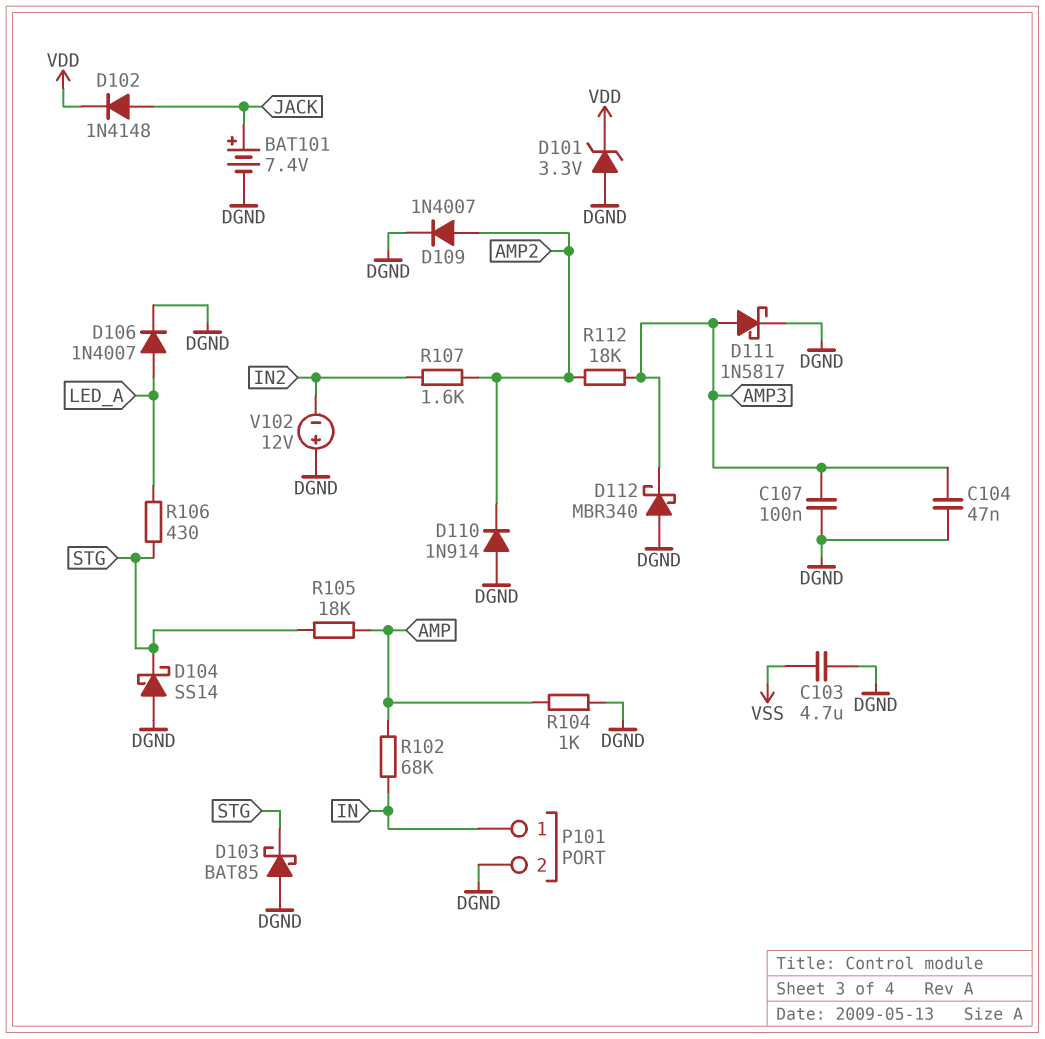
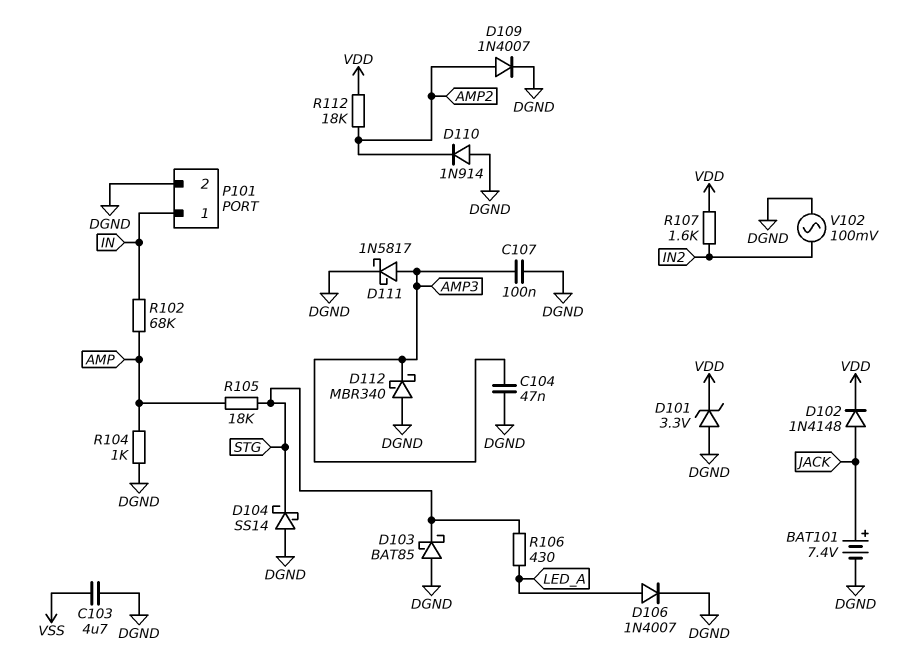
R107: 1.6k (AMP2, IN2) -> 1.6k (IN2, VDD)
R112: 18k (AMP2, AMP3) -> 18k (AMP2, VDD)
V102: 12V (plus DGND, minus IN2) -> AC 100mV (DGND, IN2)

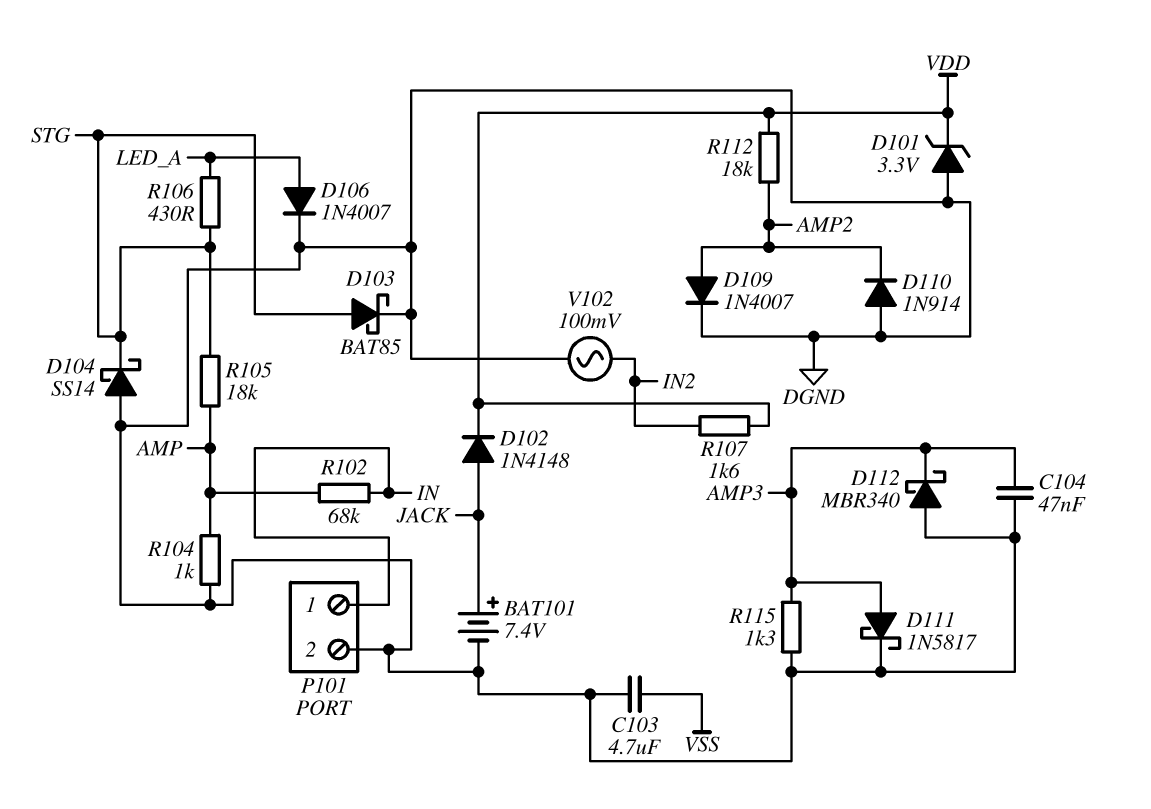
C107: 100nF (AMP3, DGND) -> none
D103: schottky BAT85 (A DGND, K STG) -> schottky BAT85 (A STG, K DGND)
R115: none -> 1.3k (AMP3, DGND)

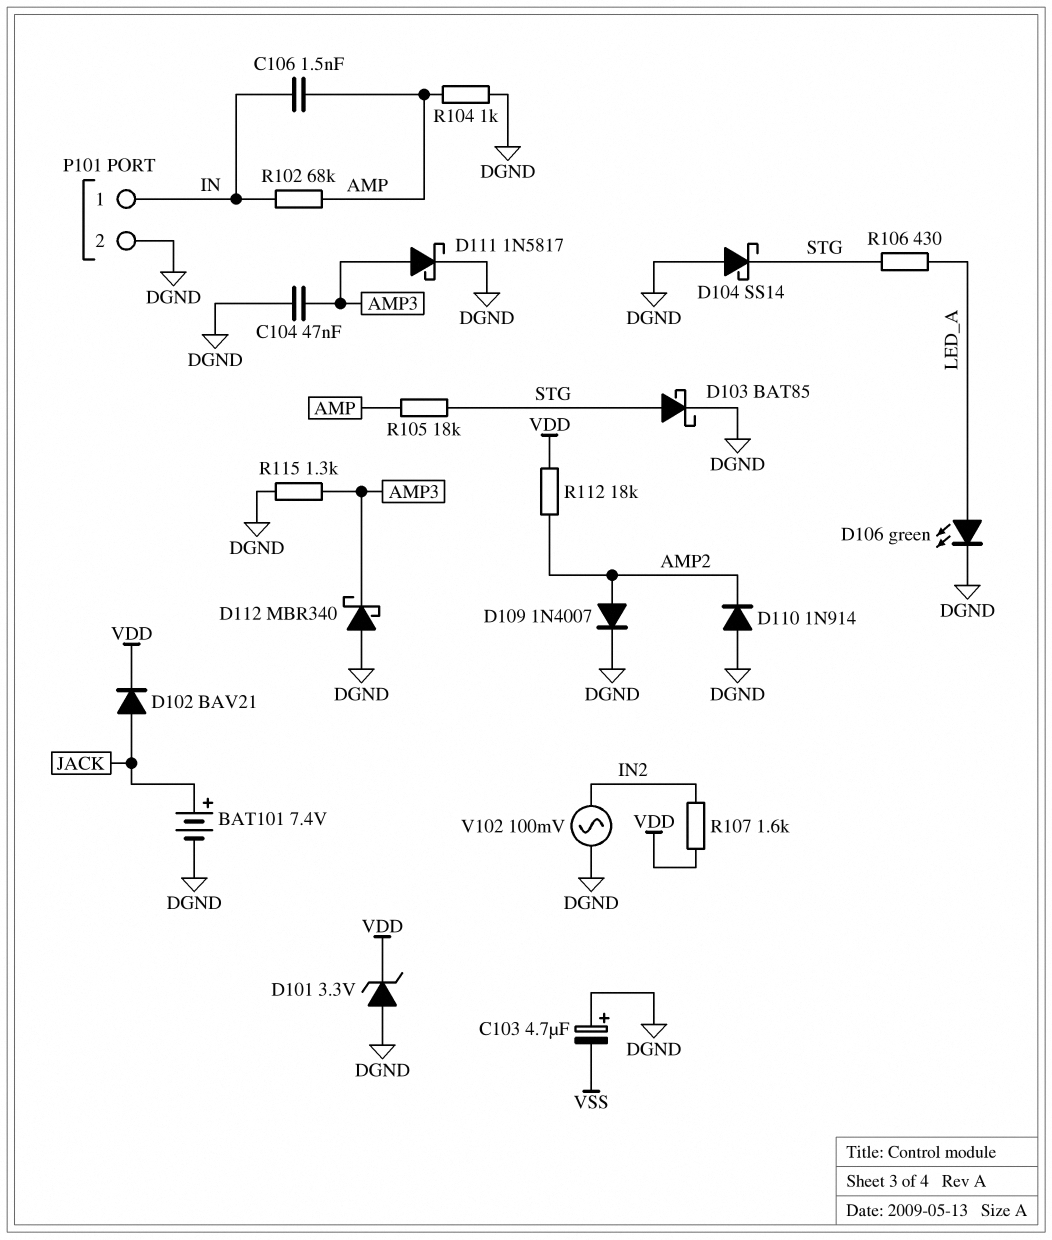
C103: 4.7uF (DGND, VSS) -> 4.7uF (plus DGND, minus VSS)
C106: none -> 1.5nF (AMP, IN)
D102: diode 1N4148 (A JACK, K VDD) -> diode BAV21 (A JACK, K VDD)
D106: diode 1N4007 (A LED_A, K DGND) -> LED green (A LED_A, K DGND)

